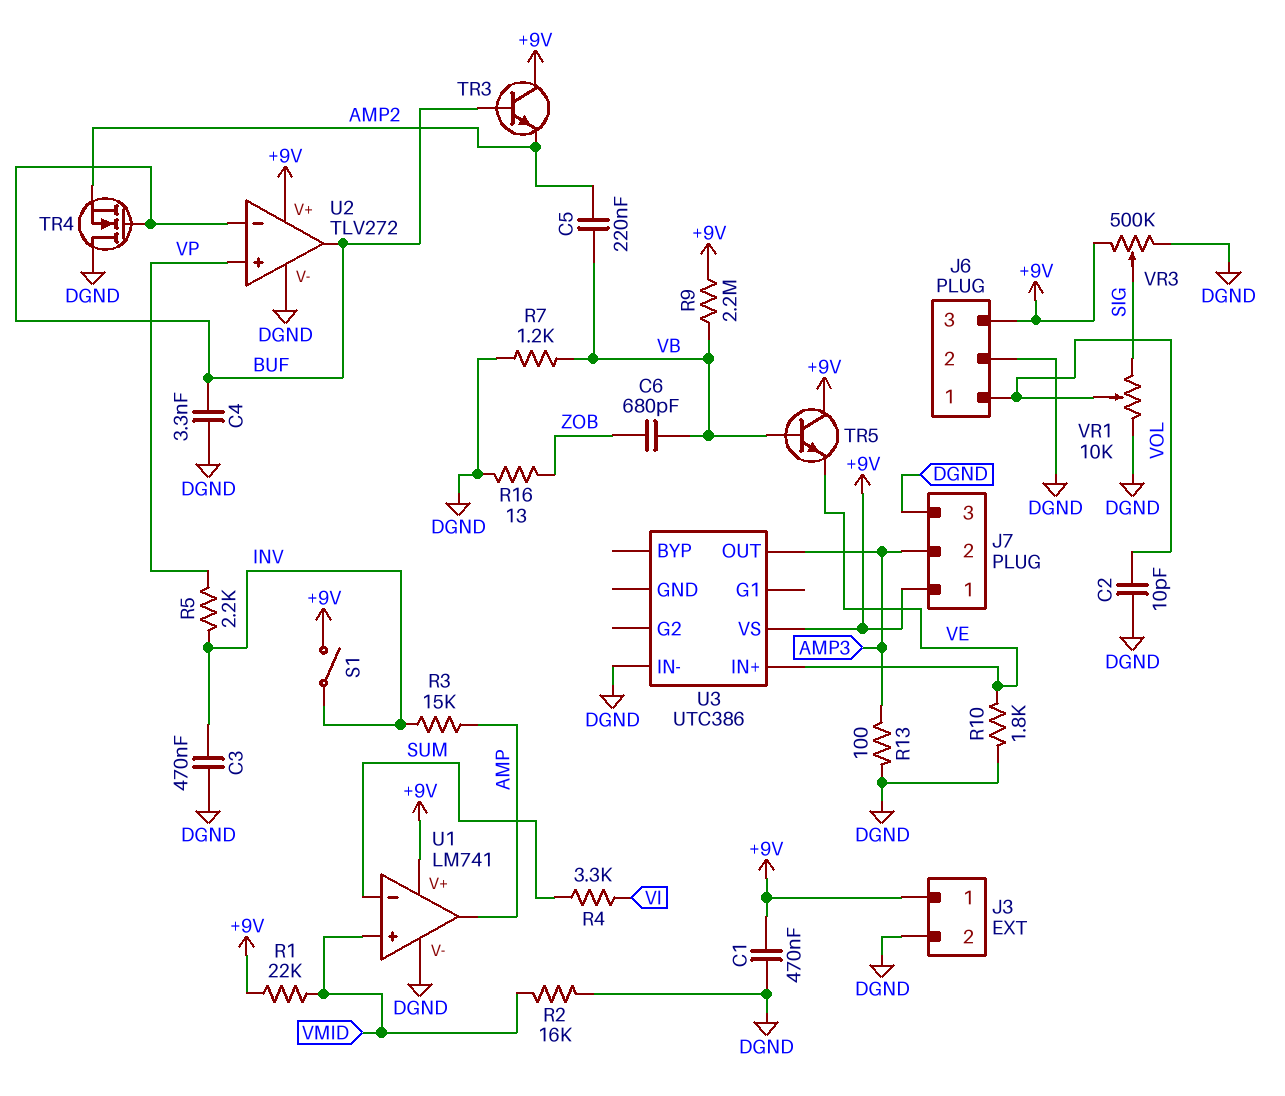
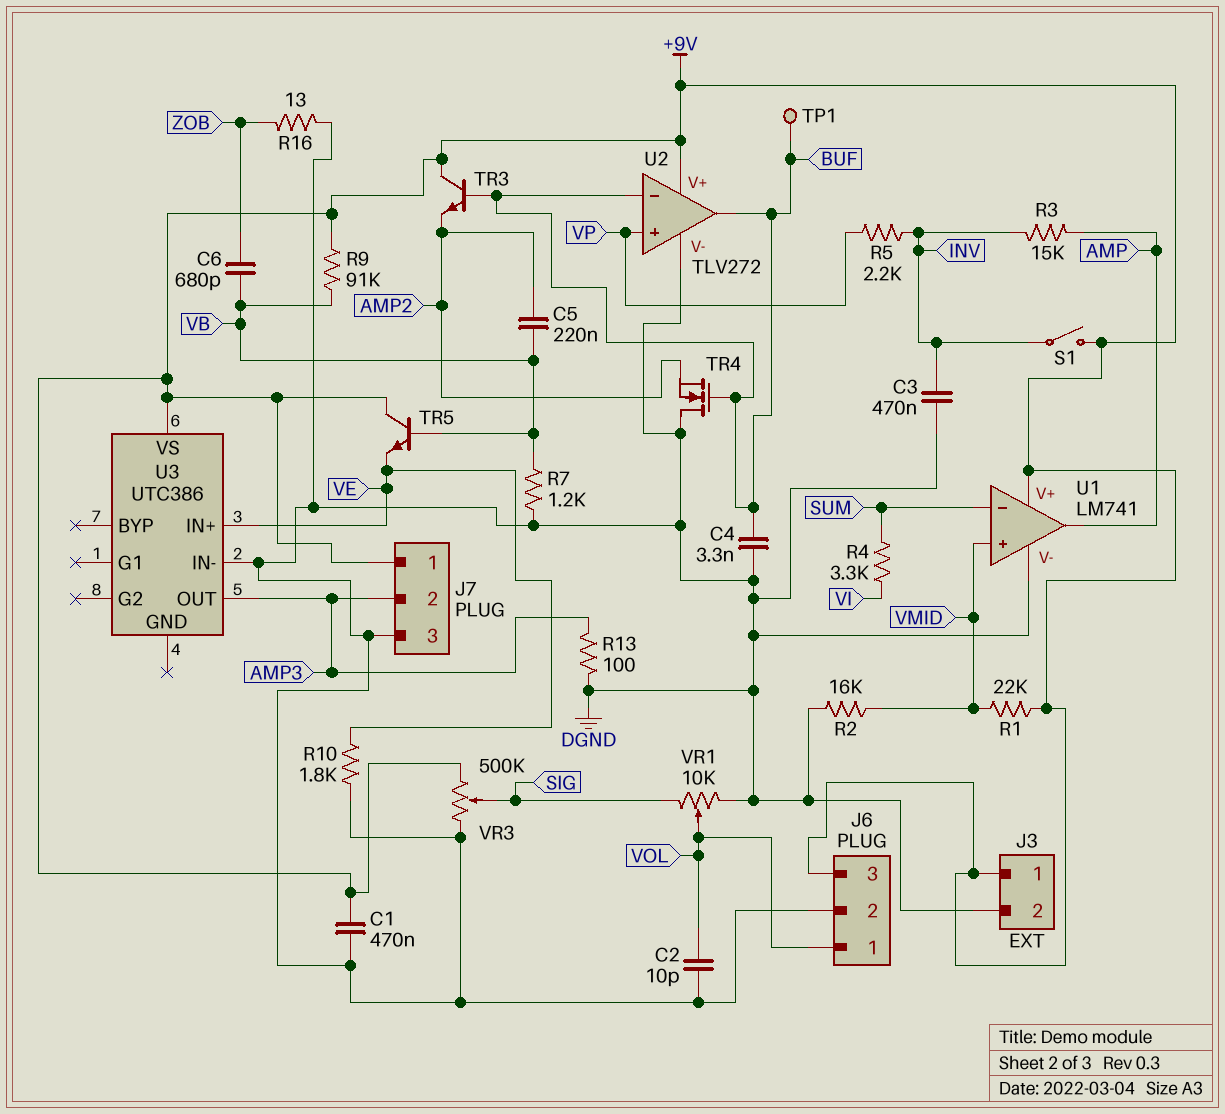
R9: 2.2M (+9V, VB) -> 91k (+9V, VB)
TP1: none -> test point (BUF)

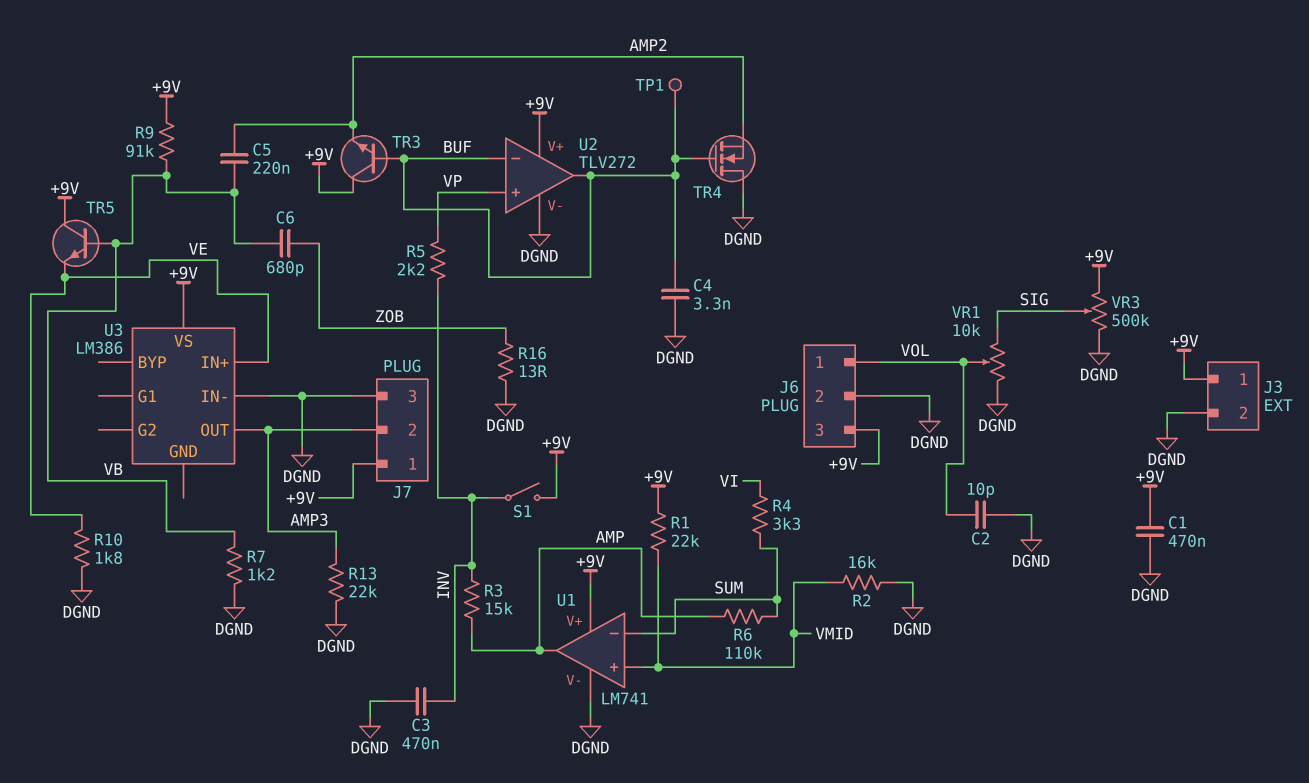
R6: none -> 110k (AMP, SUM)
R13: 100 (AMP3, DGND) -> 22k (AMP3, DGND)
U3: UTC386 -> LM386

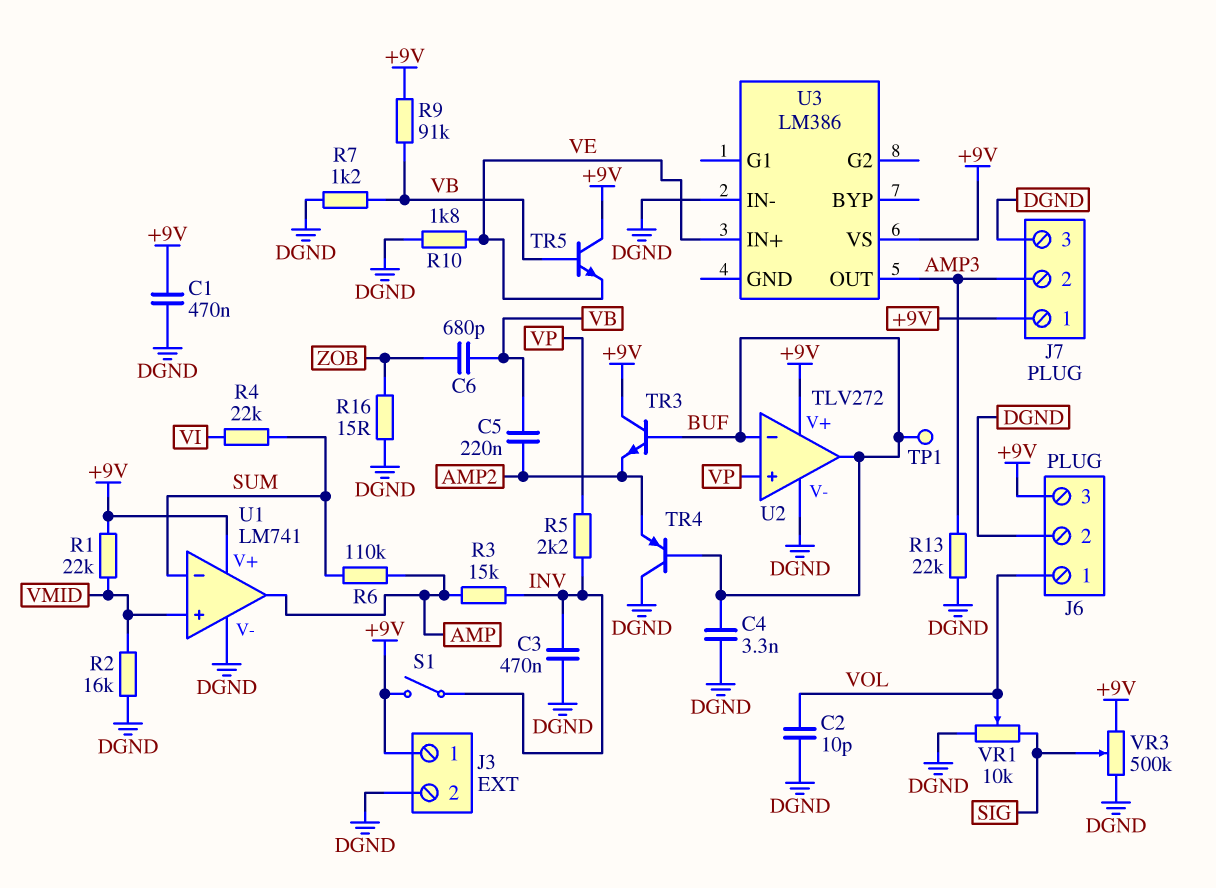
R4: 3.3k (SUM, VI) -> 22k (SUM, VI)
R16: 13 (DGND, ZOB) -> 15 (DGND, ZOB)
TR4: NMOS (G BUF, D DGND, S AMP2) -> PNP (B BUF, C DGND, E AMP2)

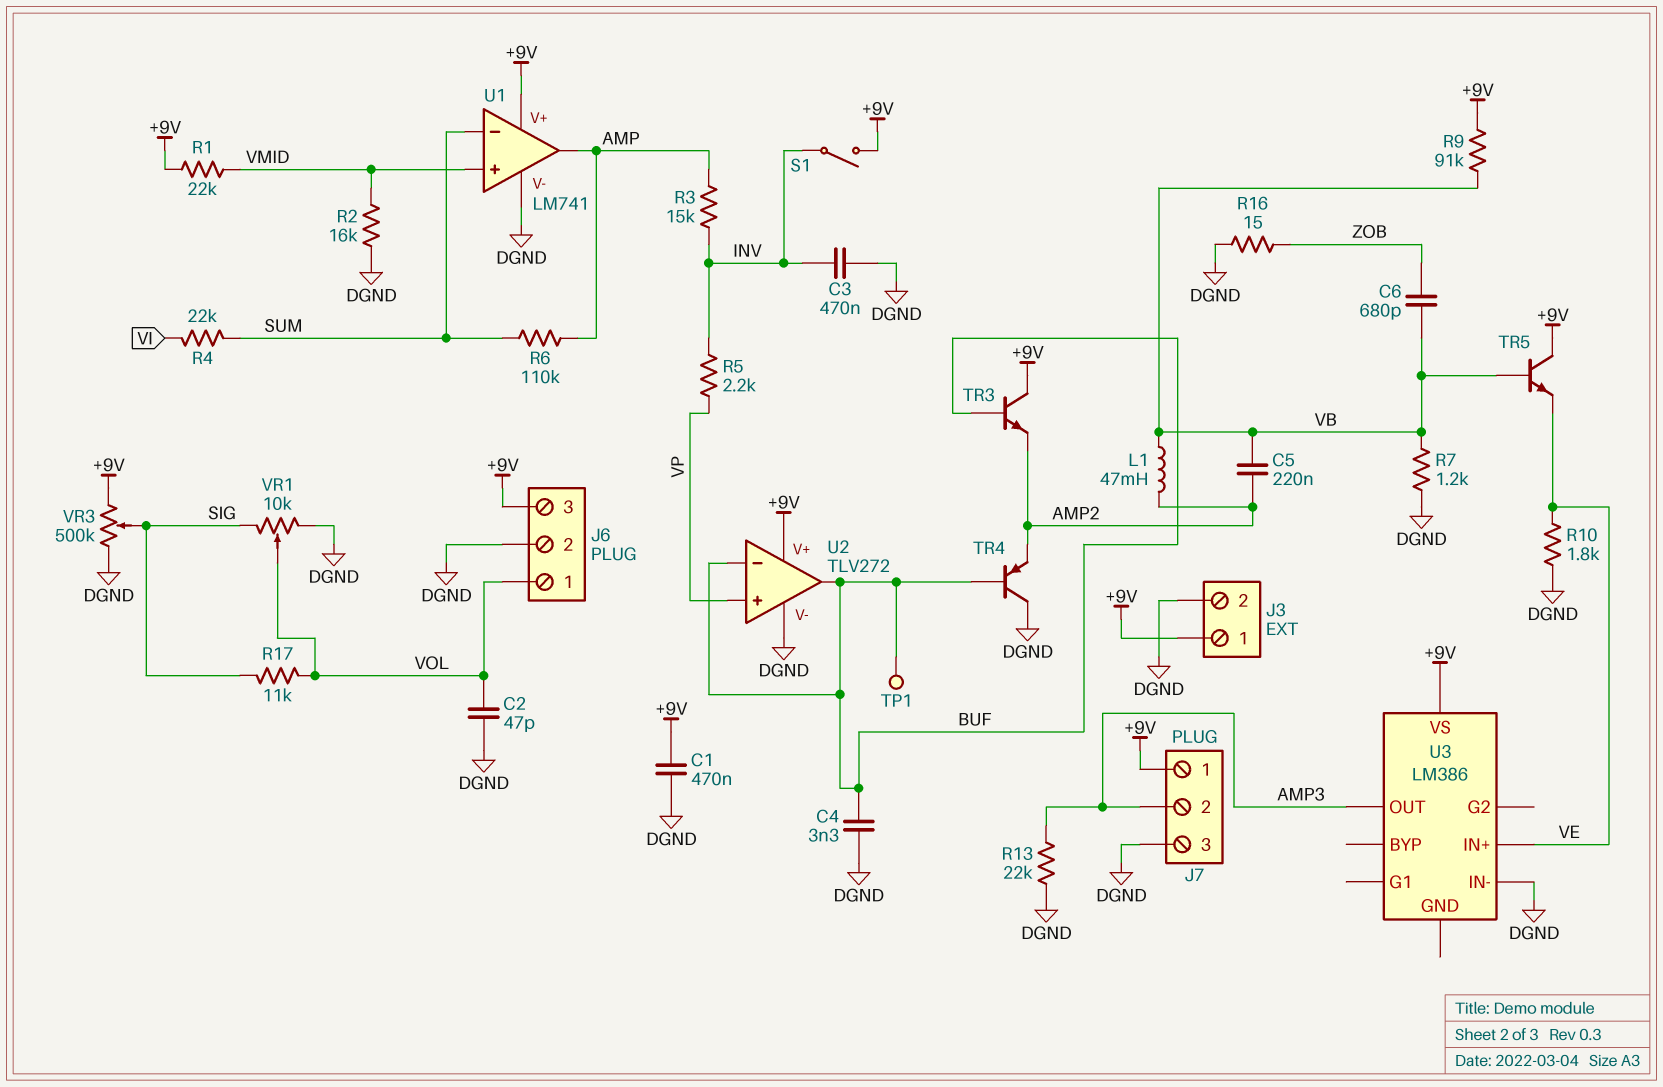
C2: 10pF (DGND, VOL) -> 47pF (DGND, VOL)
L1: none -> 47mH (AMP2, VB)
R17: none -> 11k (SIG, VOL)

